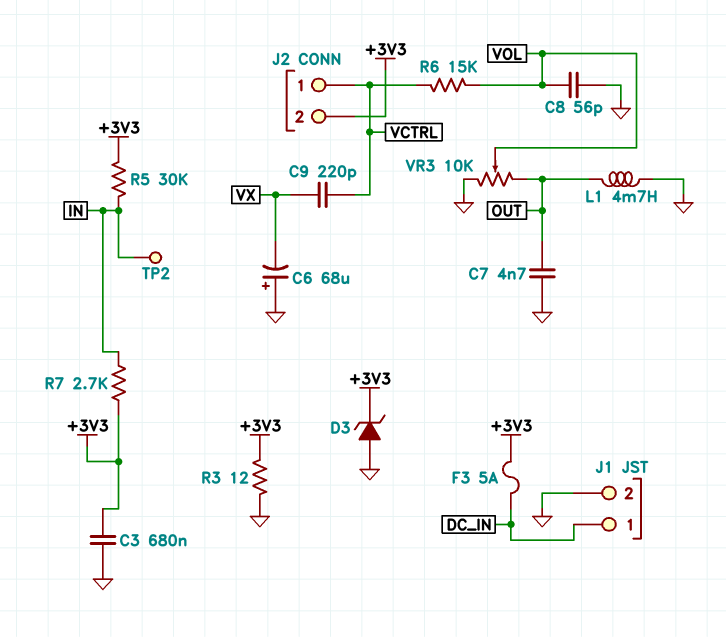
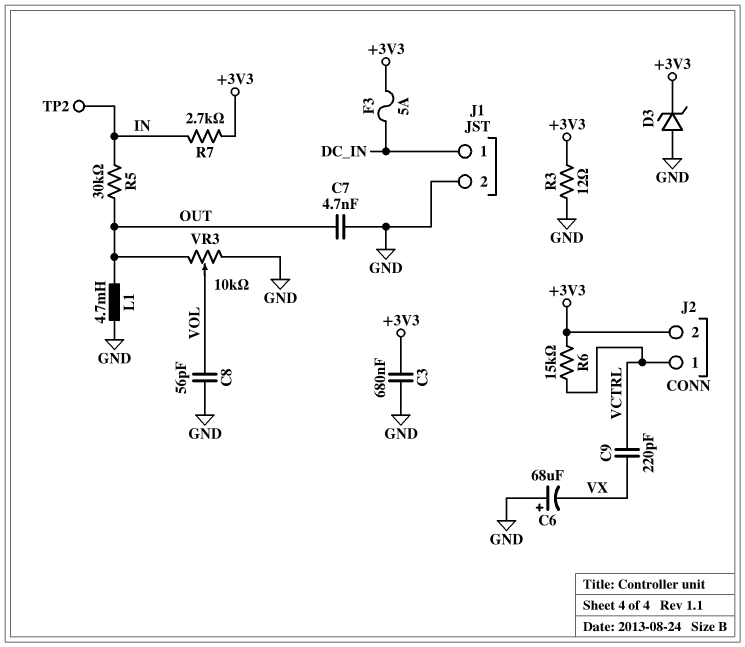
R5: 30k (+3V3, IN) -> 30k (IN, OUT)
R6: 15k (VCTRL, VOL) -> 15k (+3V3, VCTRL)

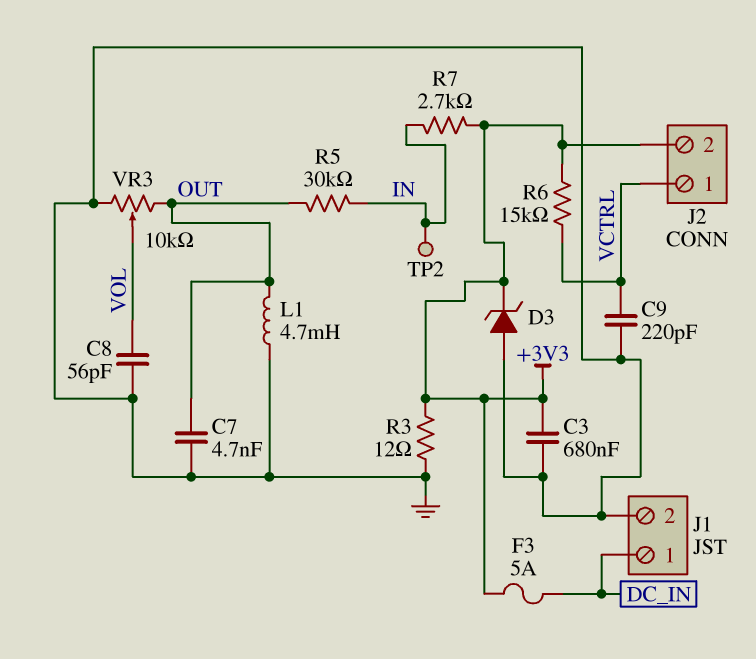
C6: 68uF (plus GND, minus VX) -> none
C9: 220pF (VCTRL, VX) -> 220pF (GND, VCTRL)

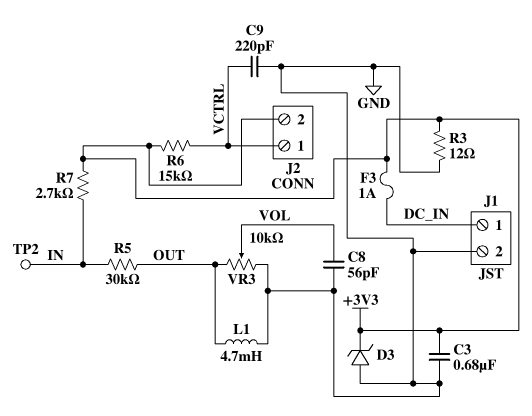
C7: 4.7nF (GND, OUT) -> none
F3: 5A (+3V3, DC_IN) -> 1A (+3V3, DC_IN)

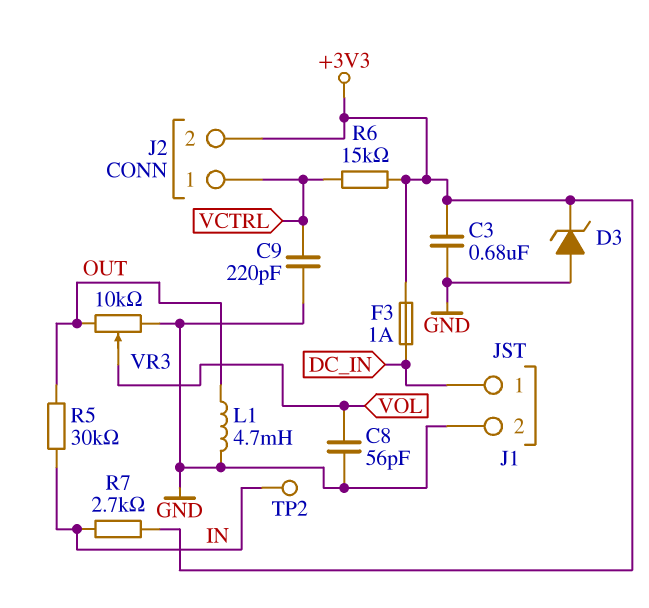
R3: 12 (+3V3, GND) -> none

